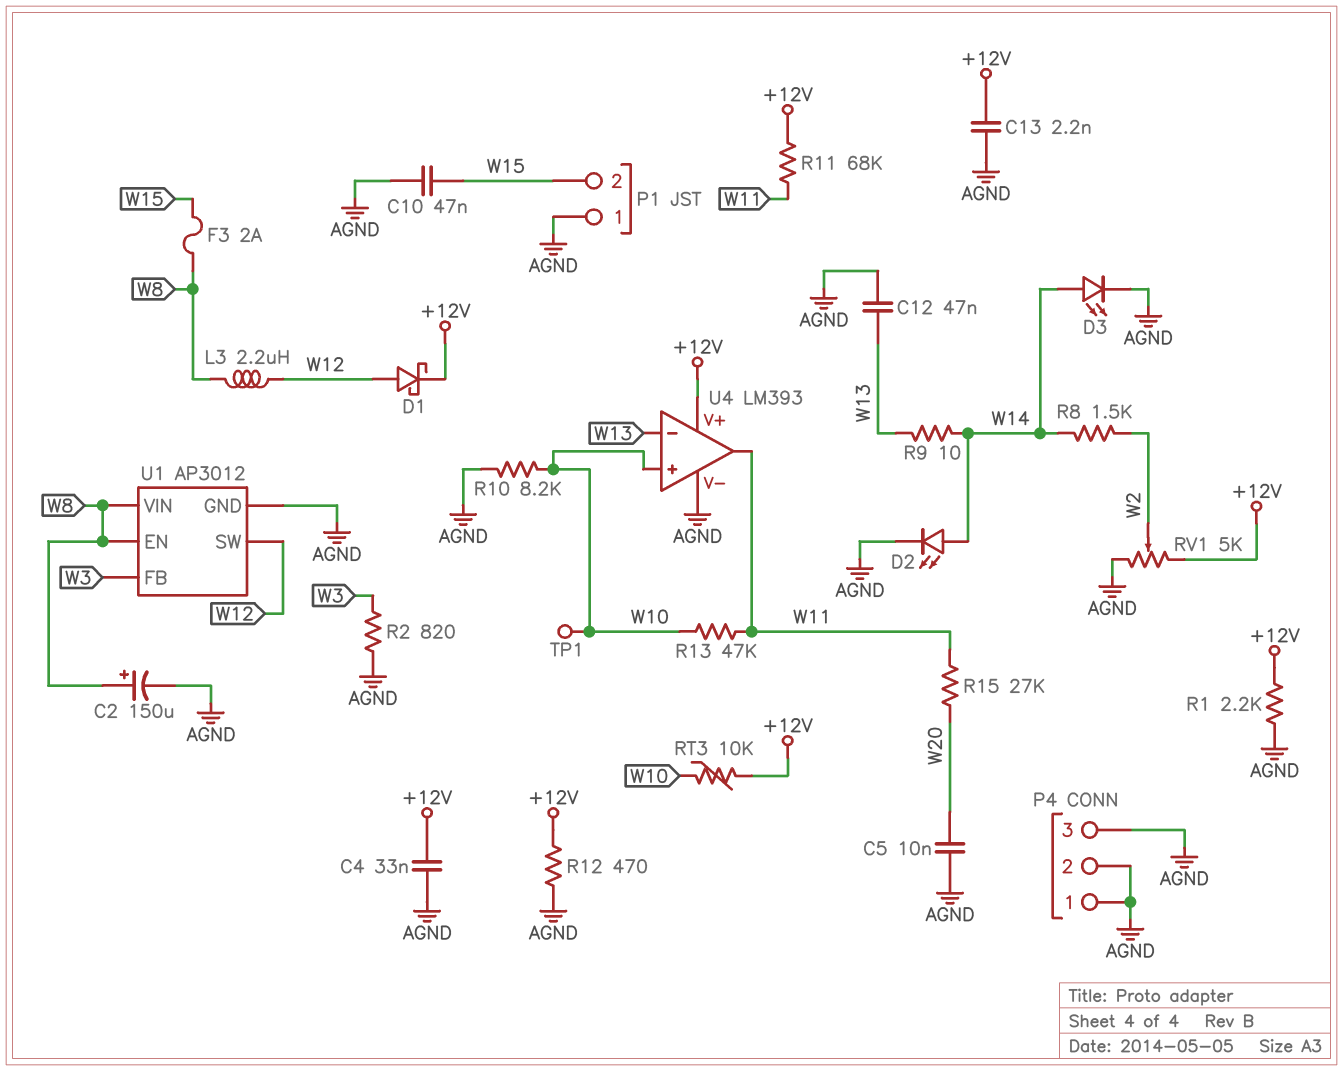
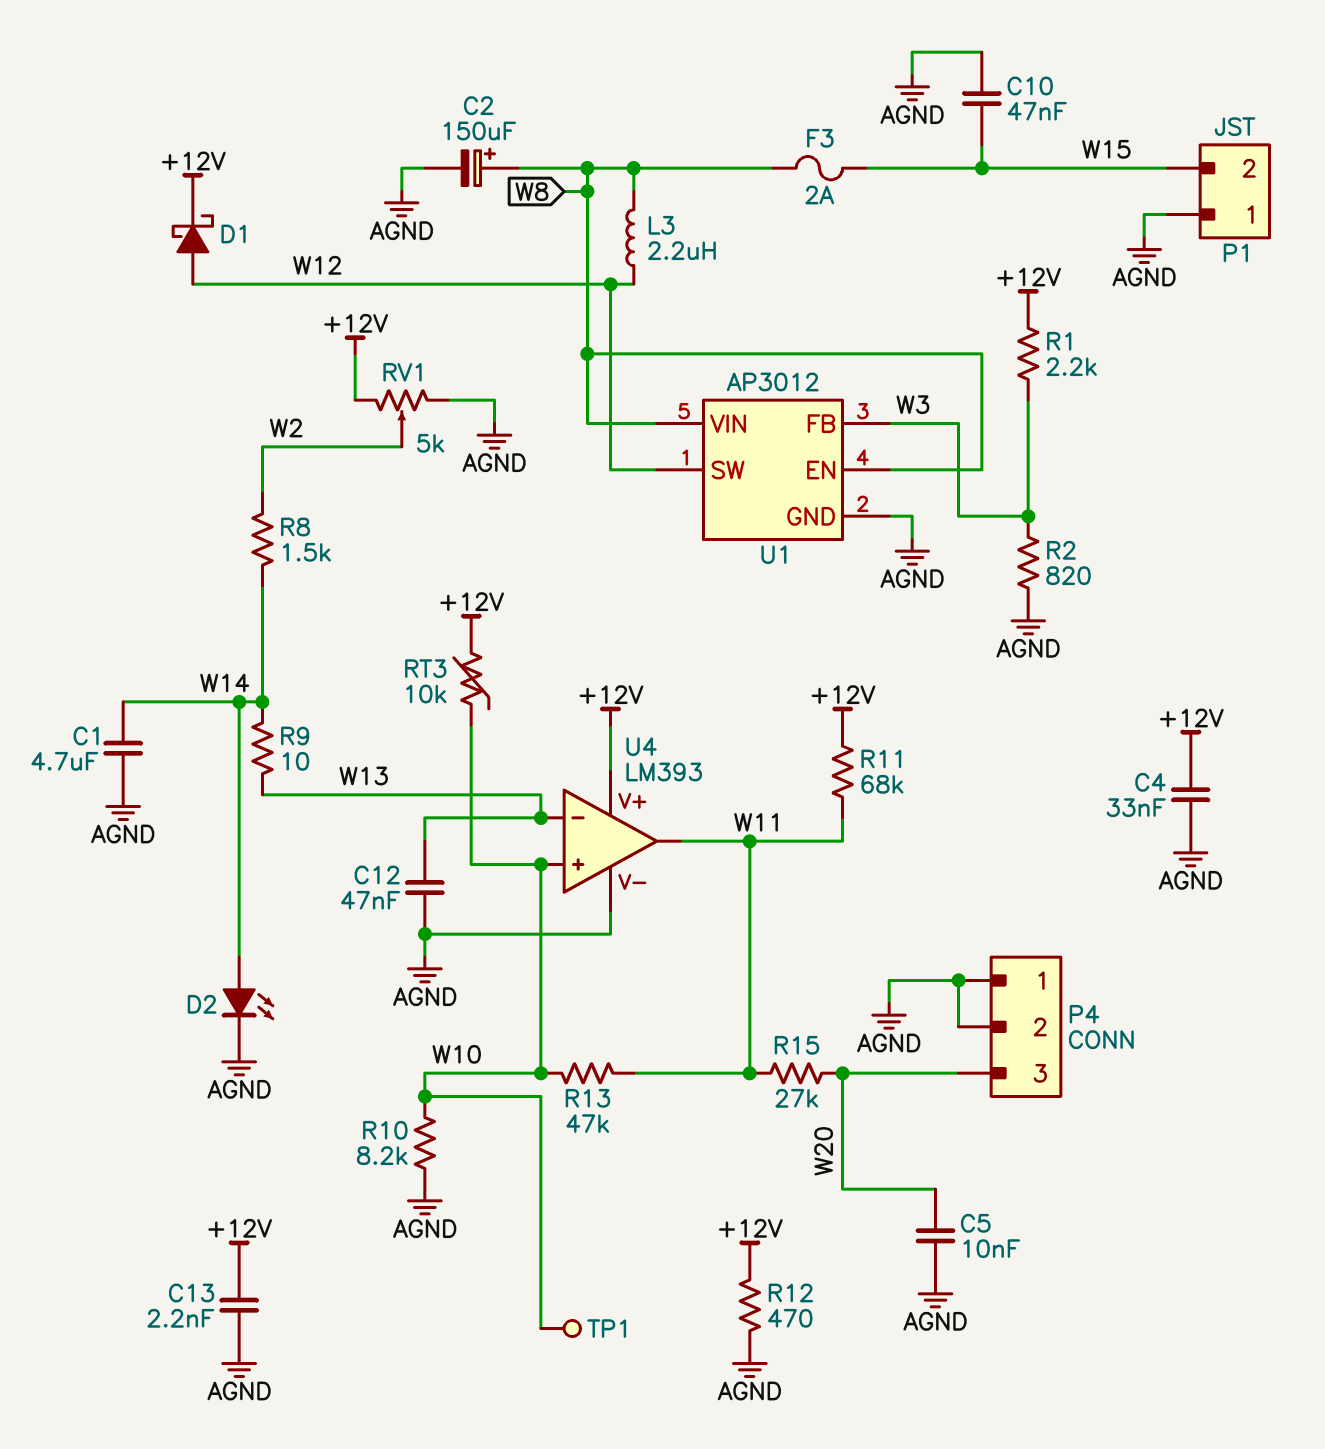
C1: none -> 4.7uF (AGND, W14)
D3: LED (A W14, K AGND) -> none
P4 pin 3: AGND -> W20
R1: 2.2k (+12V, AGND) -> 2.2k (+12V, W3)

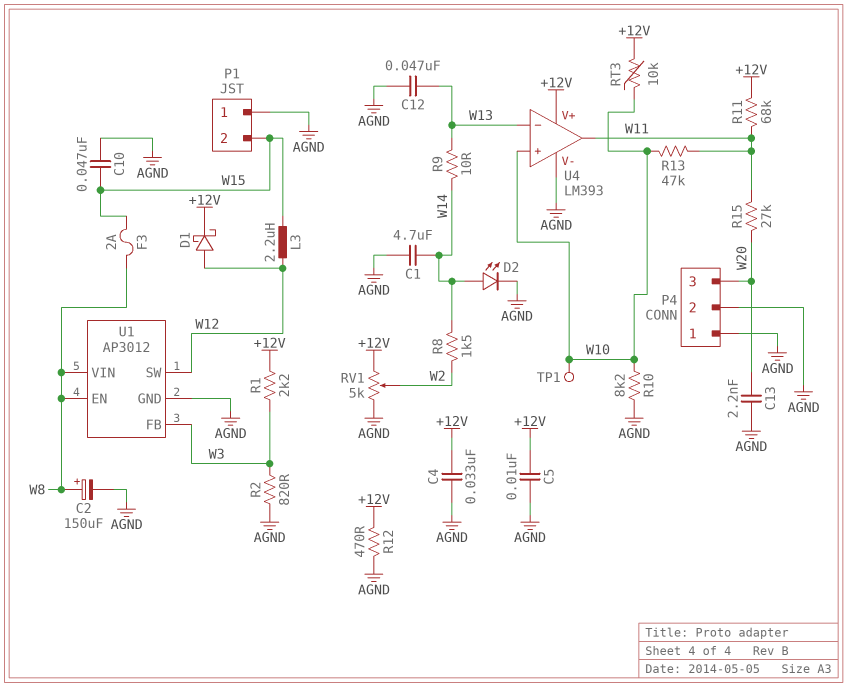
C5: 10nF (AGND, W20) -> 10nF (+12V, AGND)
C13: 2.2nF (+12V, AGND) -> 2.2nF (AGND, W20)
L3: 2.2uH (W8, W12) -> 2.2uH (W12, W15)

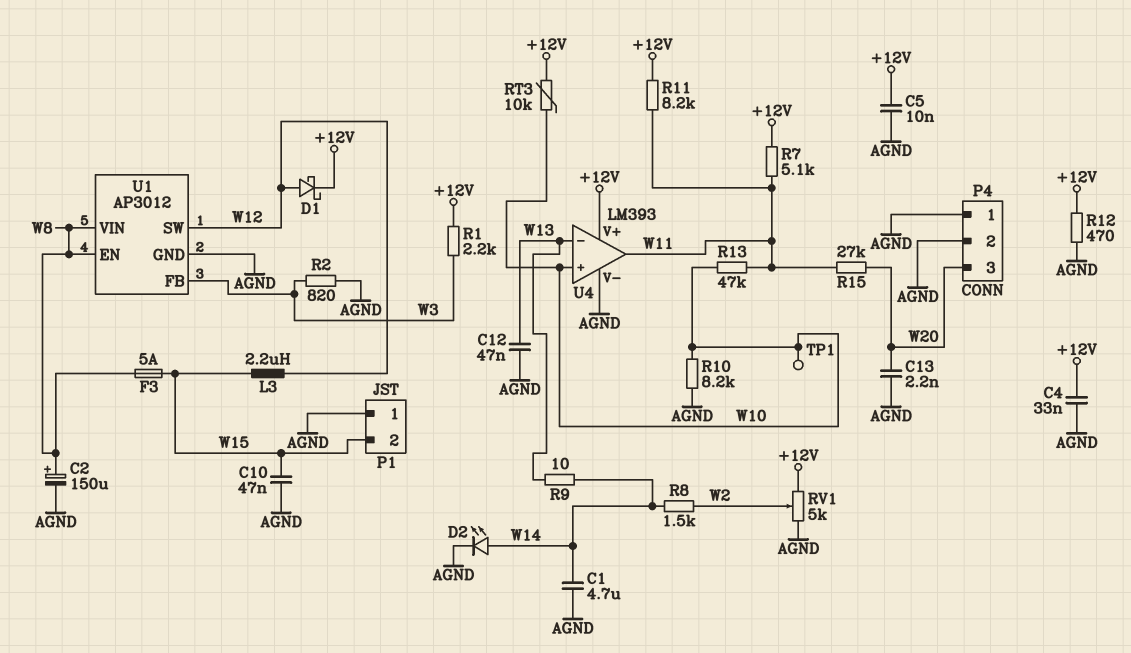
F3: 2A (W8, W15) -> 5A (W8, W15)
R7: none -> 5.1k (+12V, W11)
R11: 68k (+12V, W11) -> 8.2k (+12V, W11)

